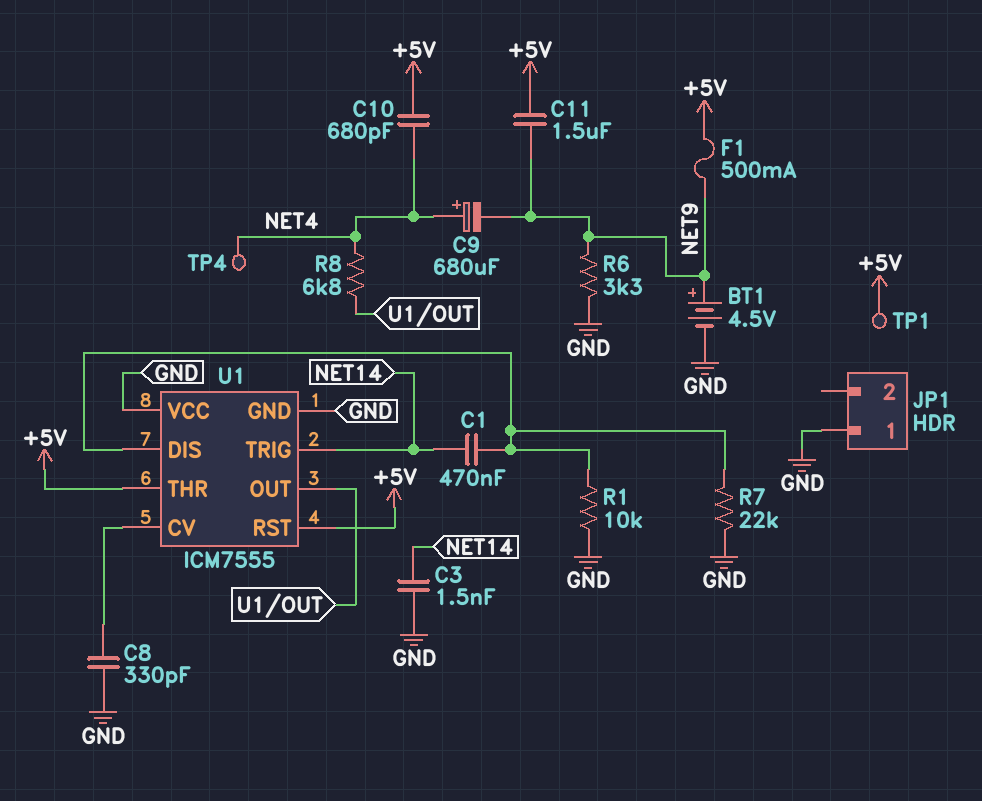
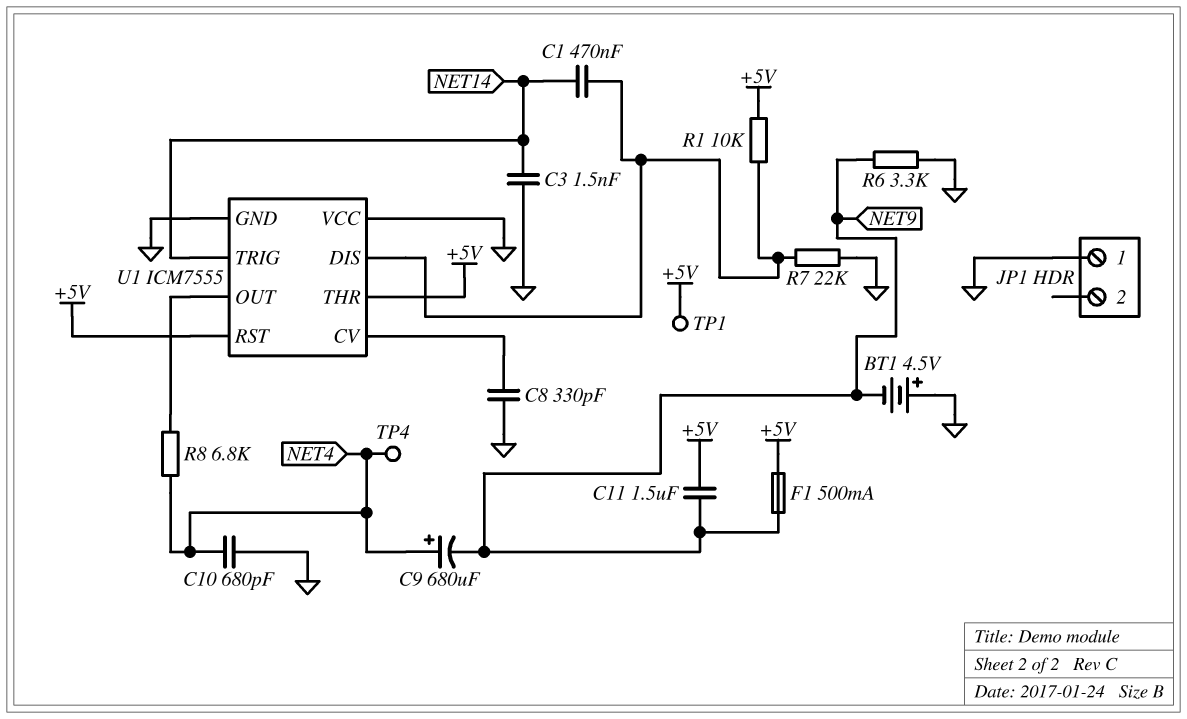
BT1: 4.5V (plus NET9, minus GND) -> 4.5V (plus GND, minus NET9)
C10: 680pF (+5V, NET4) -> 680pF (GND, NET4)
R1: 10k (GND, U1/DIS) -> 10k (+5V, U1/DIS)

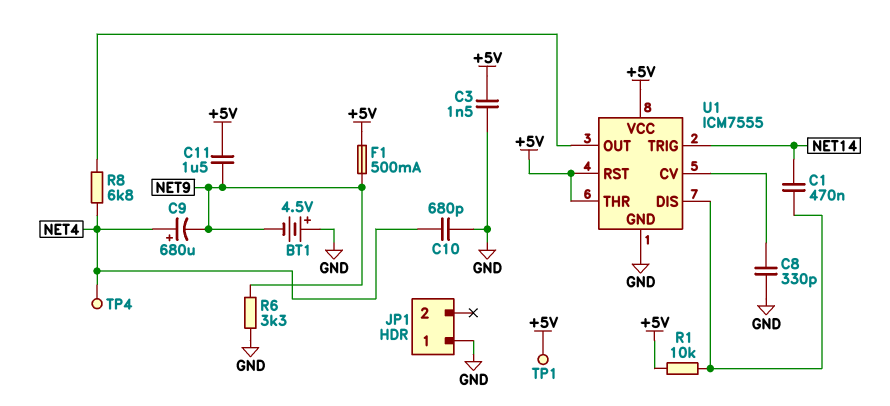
C3: 1.5nF (GND, NET14) -> 1.5nF (+5V, GND)
R7: 22k (GND, U1/DIS) -> none
U1 pin VCC: GND -> +5V

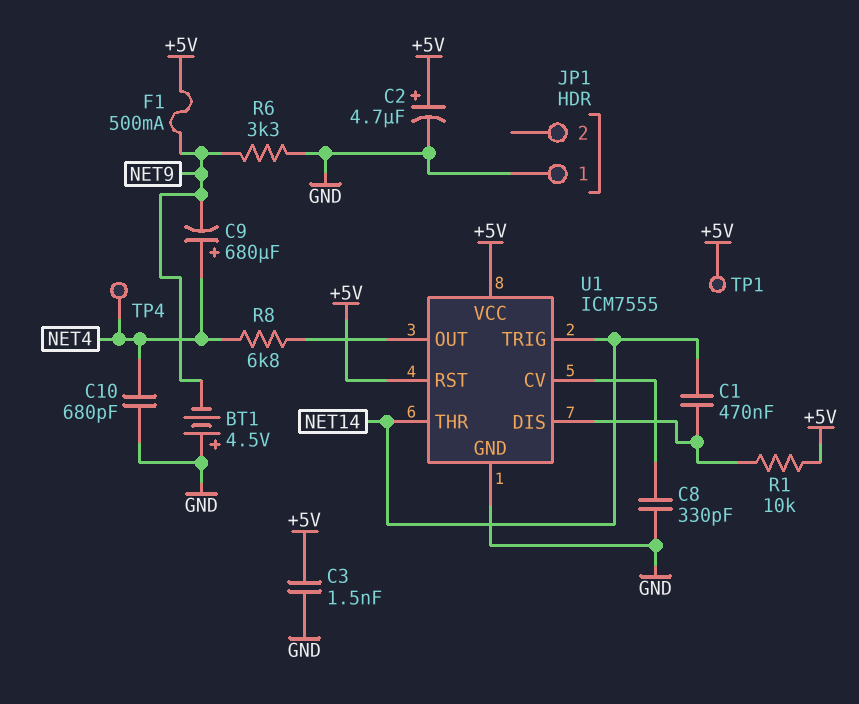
C2: none -> 4.7uF (plus +5V, minus GND)
C11: 1.5uF (+5V, NET9) -> none
U1 pin THR: +5V -> NET14

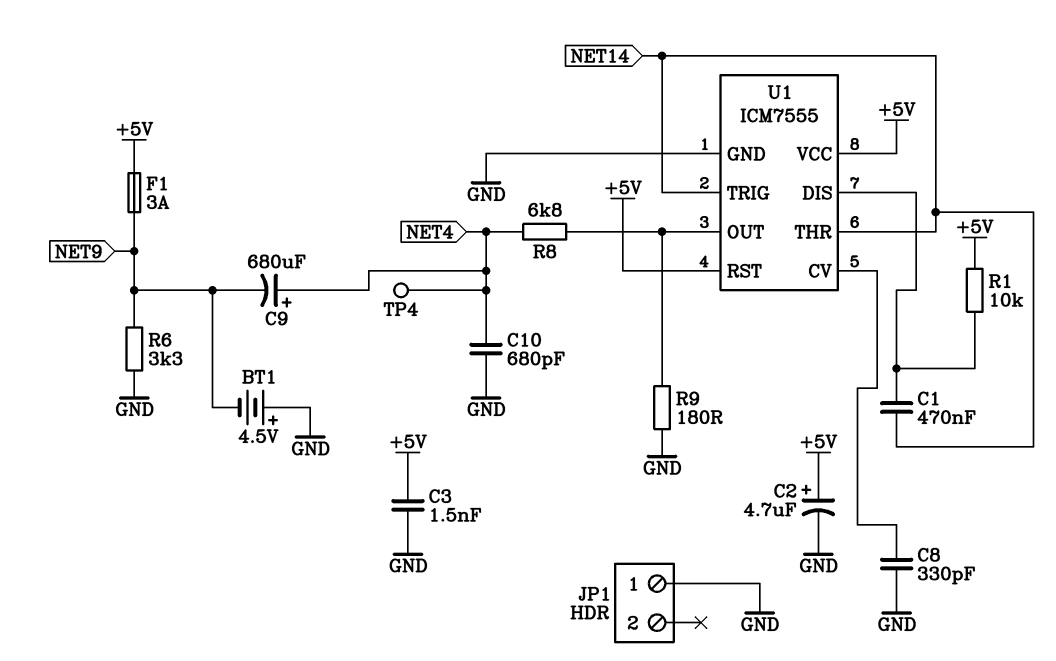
F1: 500mA (+5V, NET9) -> 3A (+5V, NET9)
R9: none -> 180 (GND, U1/OUT)
TP1: test point (+5V) -> none

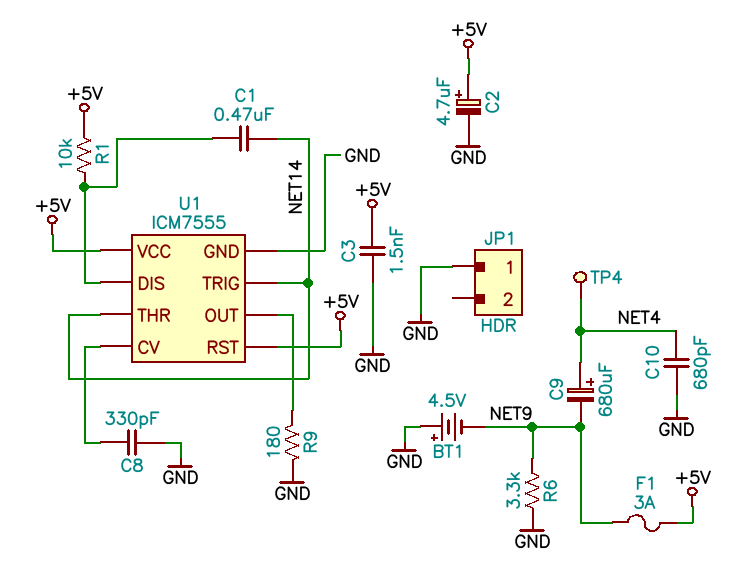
R8: 6.8k (NET4, U1/OUT) -> none

